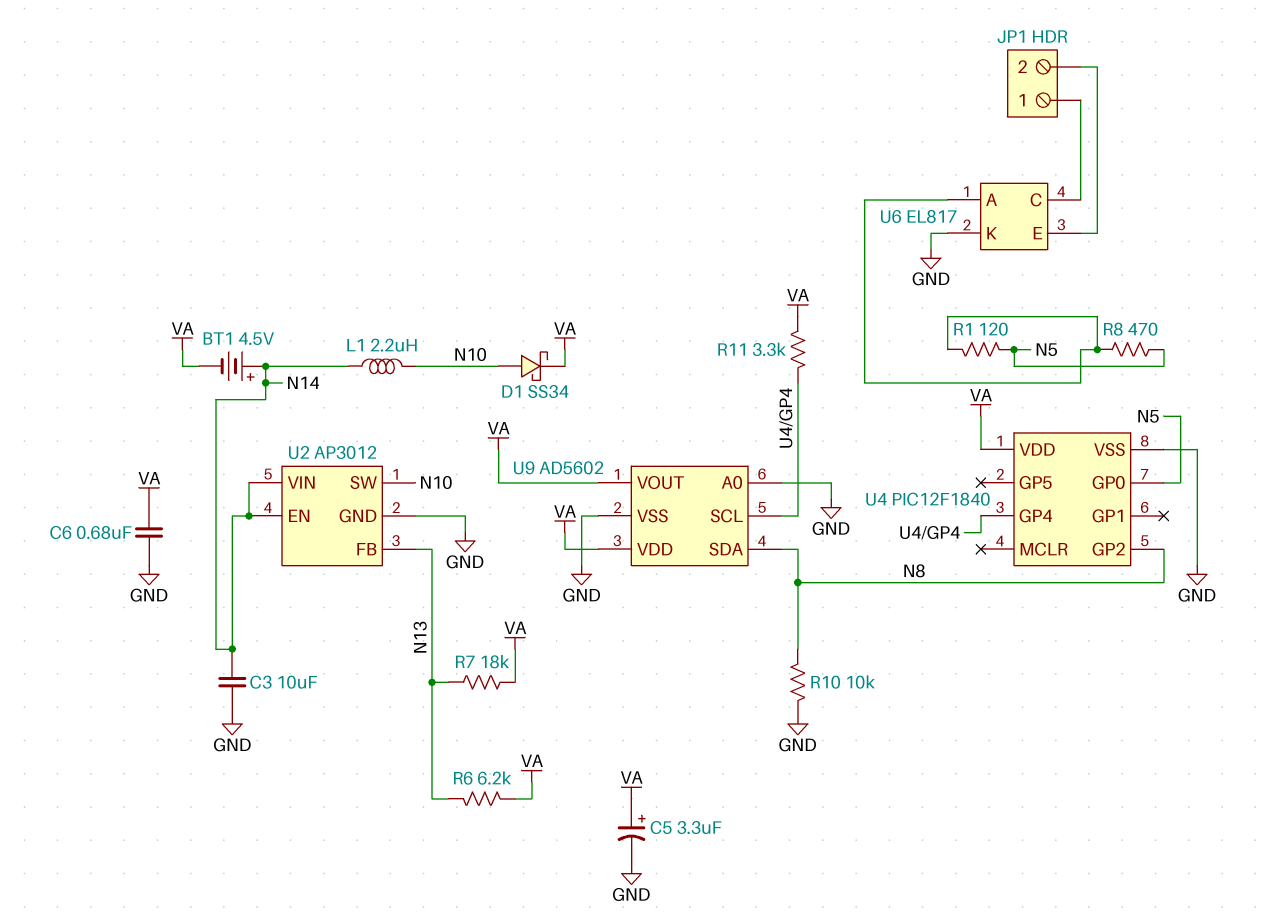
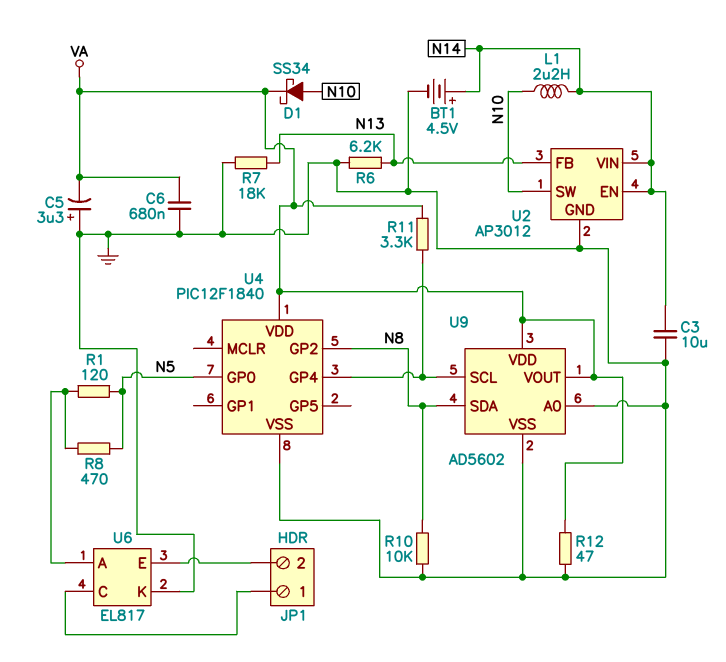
BT1: 4.5V (plus N14, minus VA) -> 4.5V (plus N14, minus GND)
C5: 3.3uF (plus VA, minus GND) -> 3.3uF (plus GND, minus VA)
R6: 6.2k (N13, VA) -> 6.2k (GND, N13)
R7: 18k (N13, VA) -> 18k (GND, N13)
R12: none -> 47 (GND, VA)

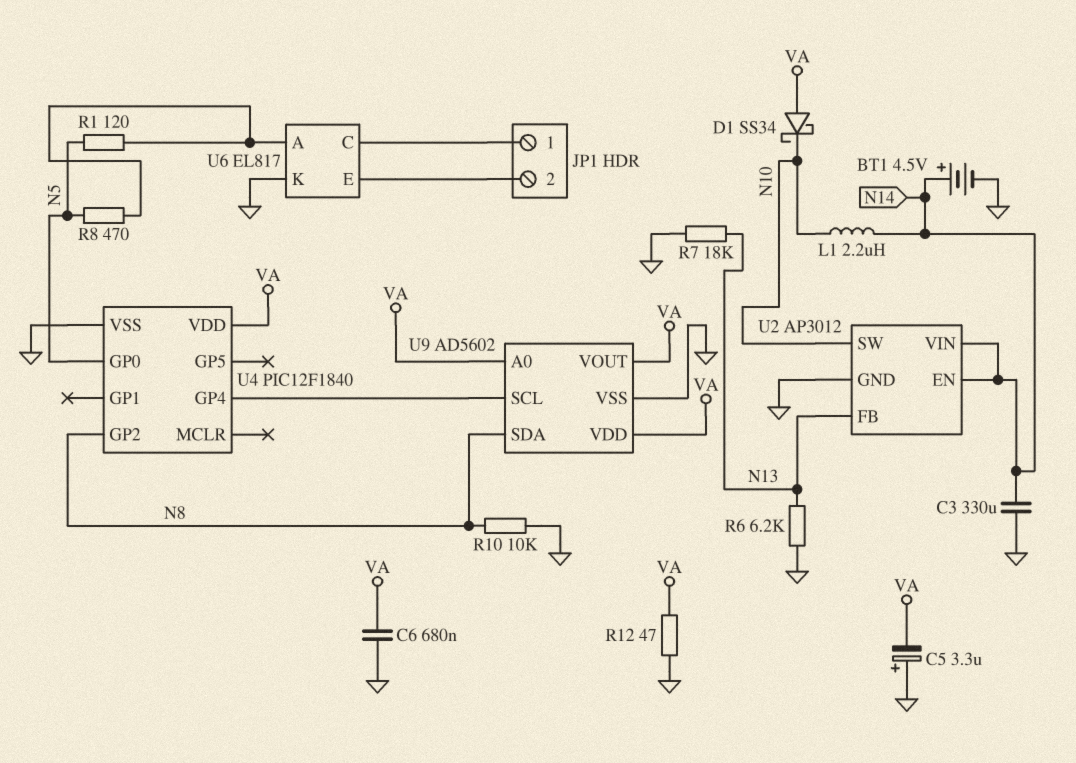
C3: 10uF (GND, N14) -> 330uF (GND, N14)
D1: schottky SS34 (A N10, K VA) -> schottky SS34 (A VA, K N10)
R11: 3.3k (U4/GP4, VA) -> none
U9 pin A0: GND -> VA

